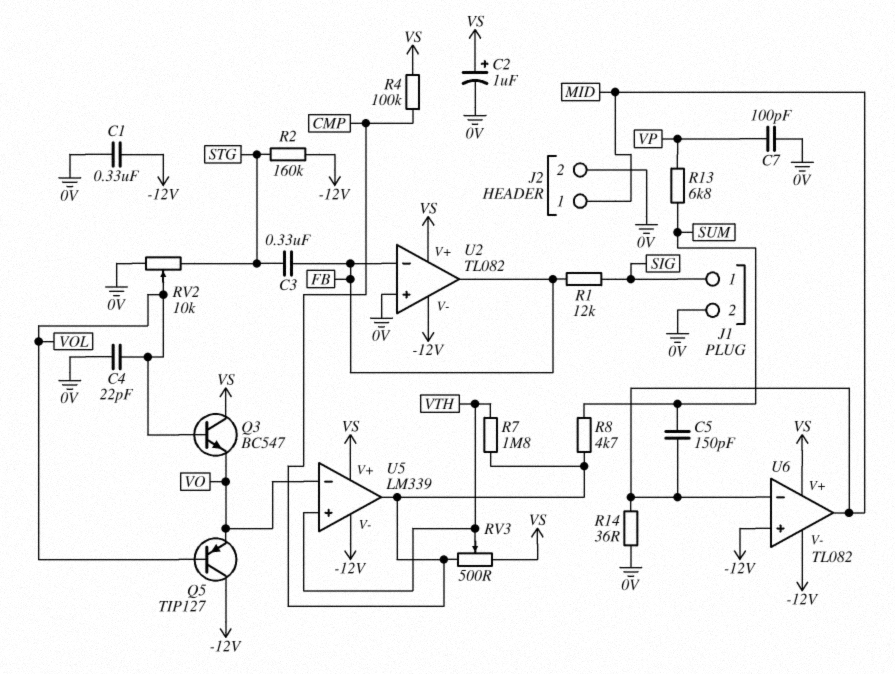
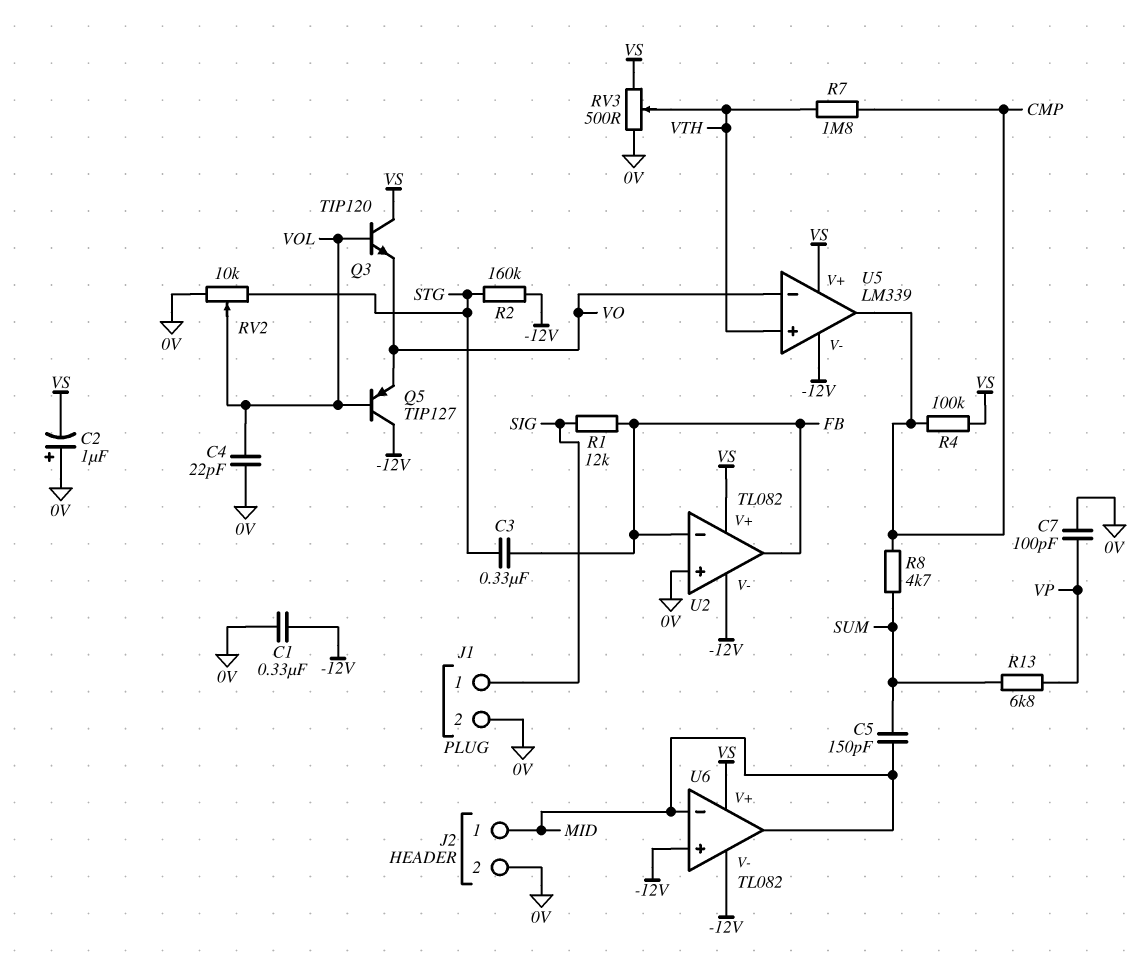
C2: 1uF (plus VS, minus 0V) -> 1uF (plus 0V, minus VS)
Q3: NPN BC547 (B VOL, C VS, E VO) -> NPN TIP120 (B VOL, C VS, E VO)
R14: 36 (0V, MID) -> none
RV3: 500 (CMP, VS, wiper VTH) -> 500 (0V, VS, wiper VTH)

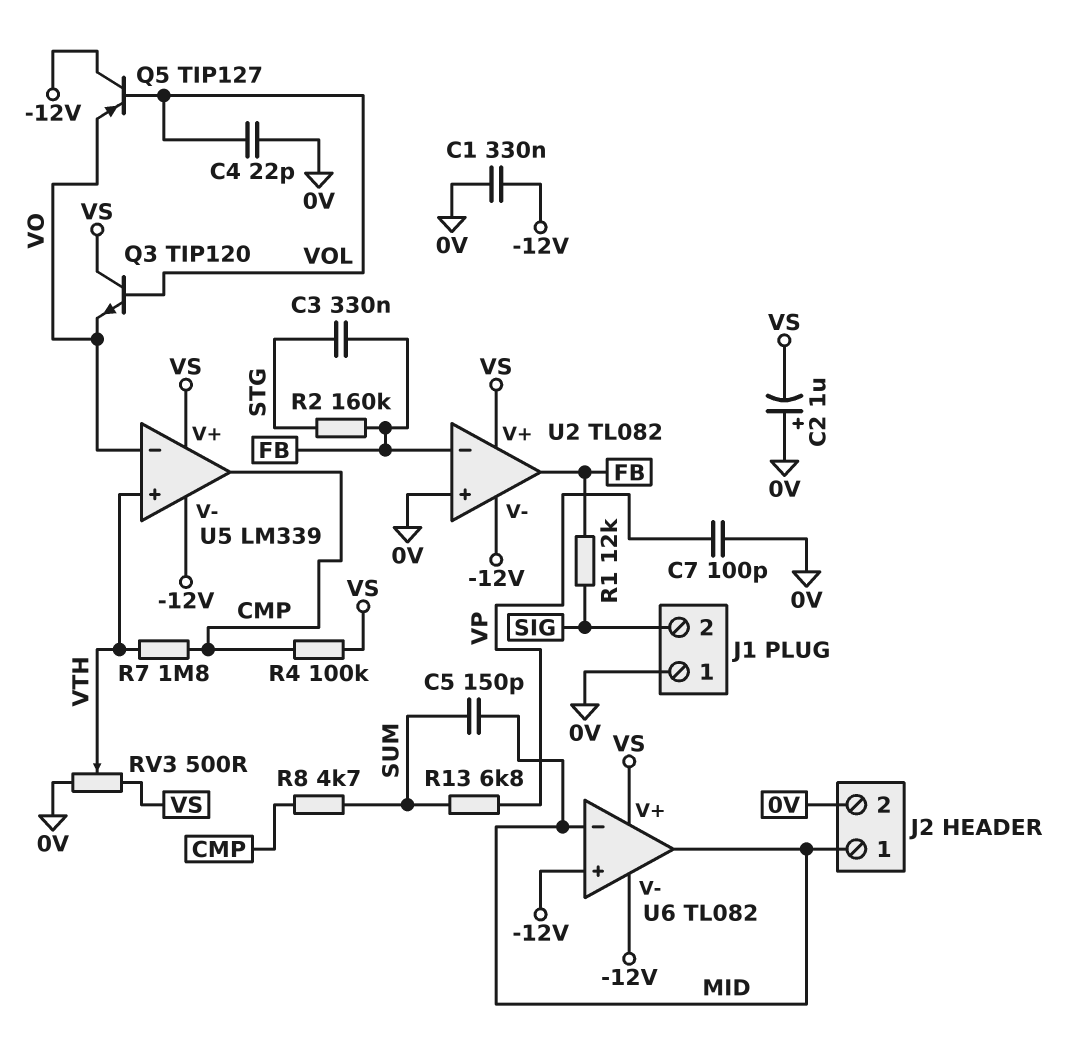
J1 pin 1: SIG -> 0V
J1 pin 2: 0V -> SIG
R2: 160k (-12V, STG) -> 160k (FB, STG)
RV2: 10k (0V, STG, wiper VOL) -> none

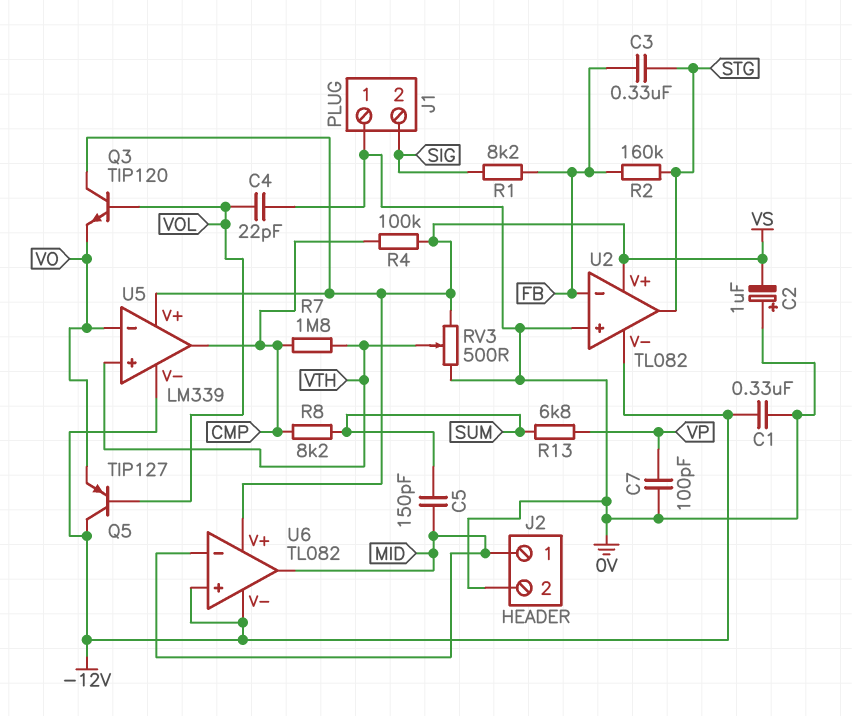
R1: 12k (FB, SIG) -> 8.2k (FB, SIG)
R8: 4.7k (CMP, SUM) -> 8.2k (CMP, SUM)
U2 pin out: FB -> STG

